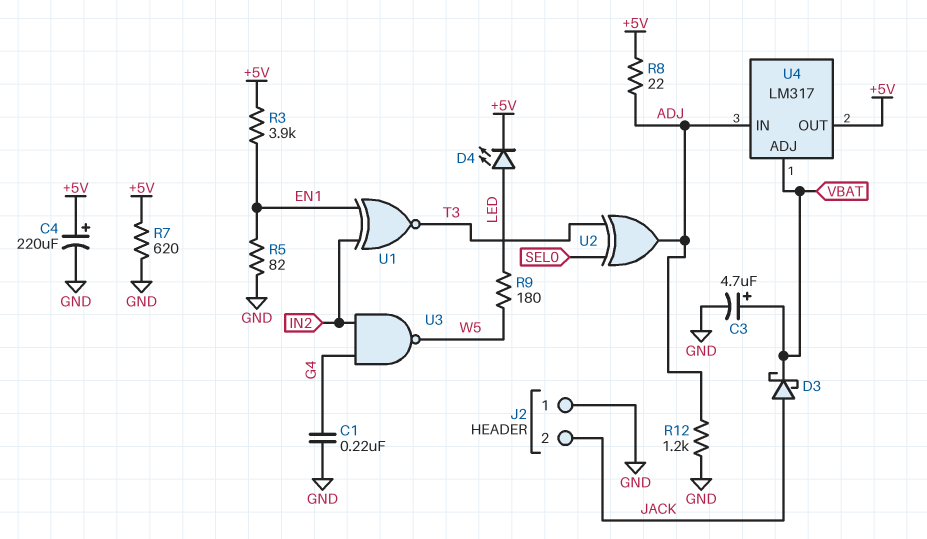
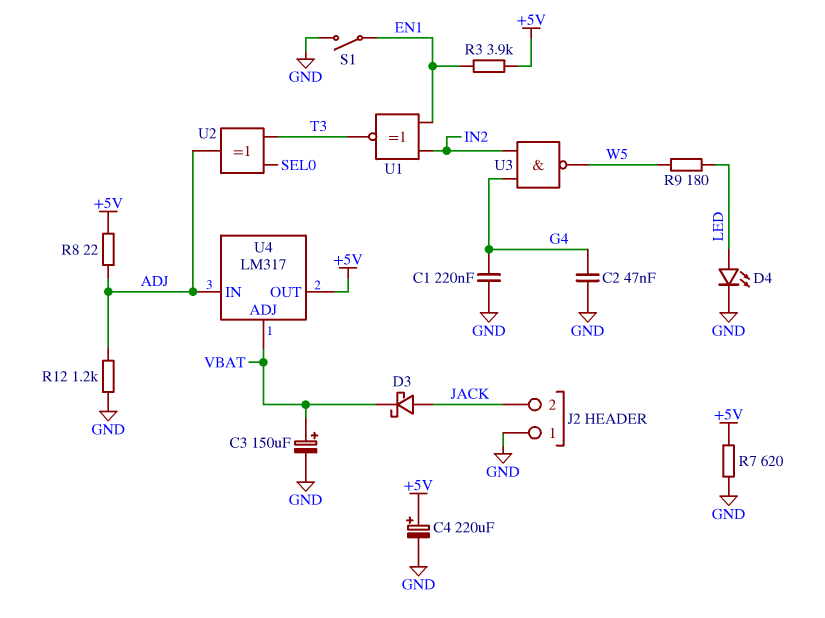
C2: none -> 47nF (G4, GND)
C3: 4.7uF (plus VBAT, minus GND) -> 150uF (plus VBAT, minus GND)
D4: LED (A LED, K +5V) -> LED (A LED, K GND)
R5: 82 (EN1, GND) -> none
S1: none -> switch (EN1, GND)

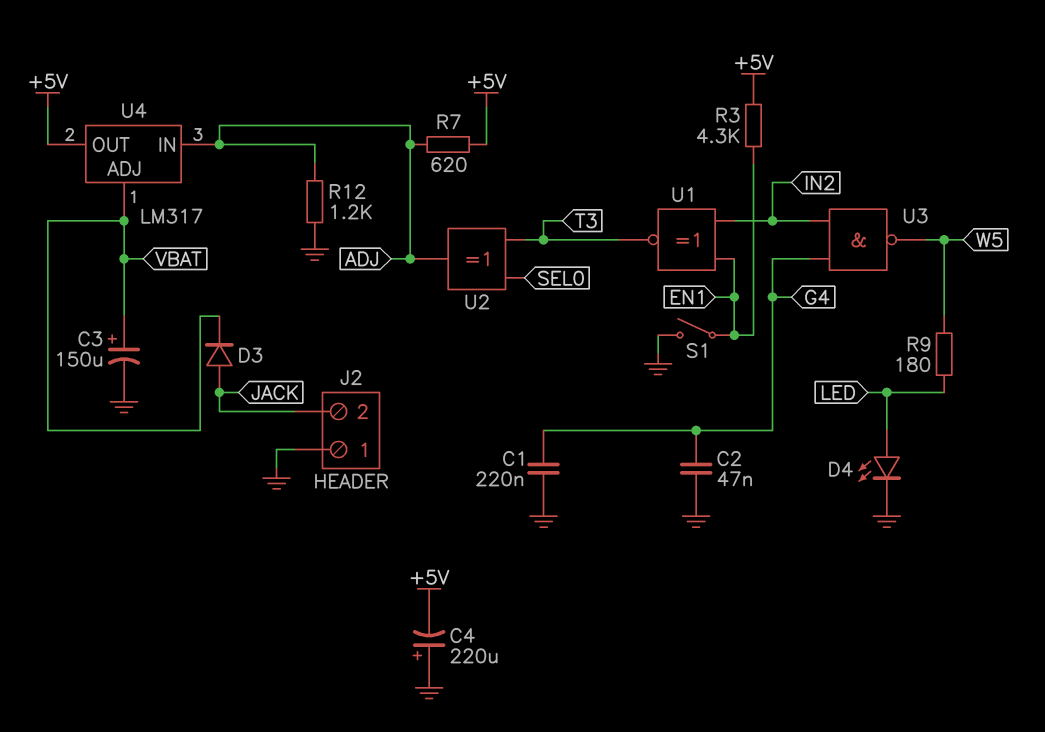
C4: 220uF (plus +5V, minus GND) -> 220uF (plus GND, minus +5V)
D3: schottky (A JACK, K VBAT) -> diode (A JACK, K VBAT)
R3: 3.9k (+5V, EN1) -> 4.3k (+5V, EN1)
R7: 620 (+5V, GND) -> 620 (+5V, ADJ)
R8: 22 (+5V, ADJ) -> none

